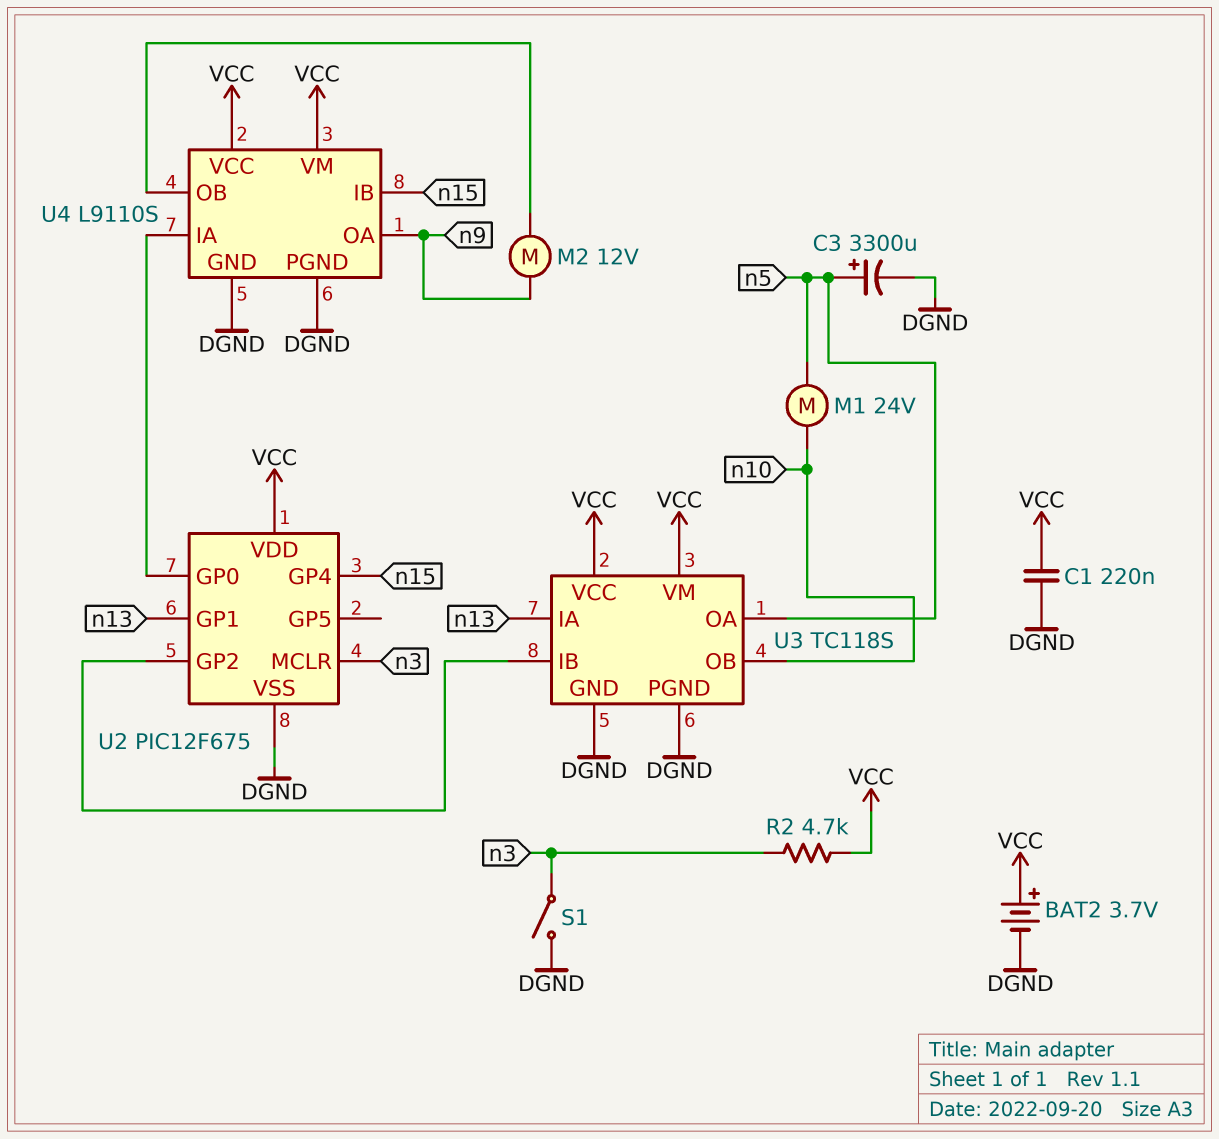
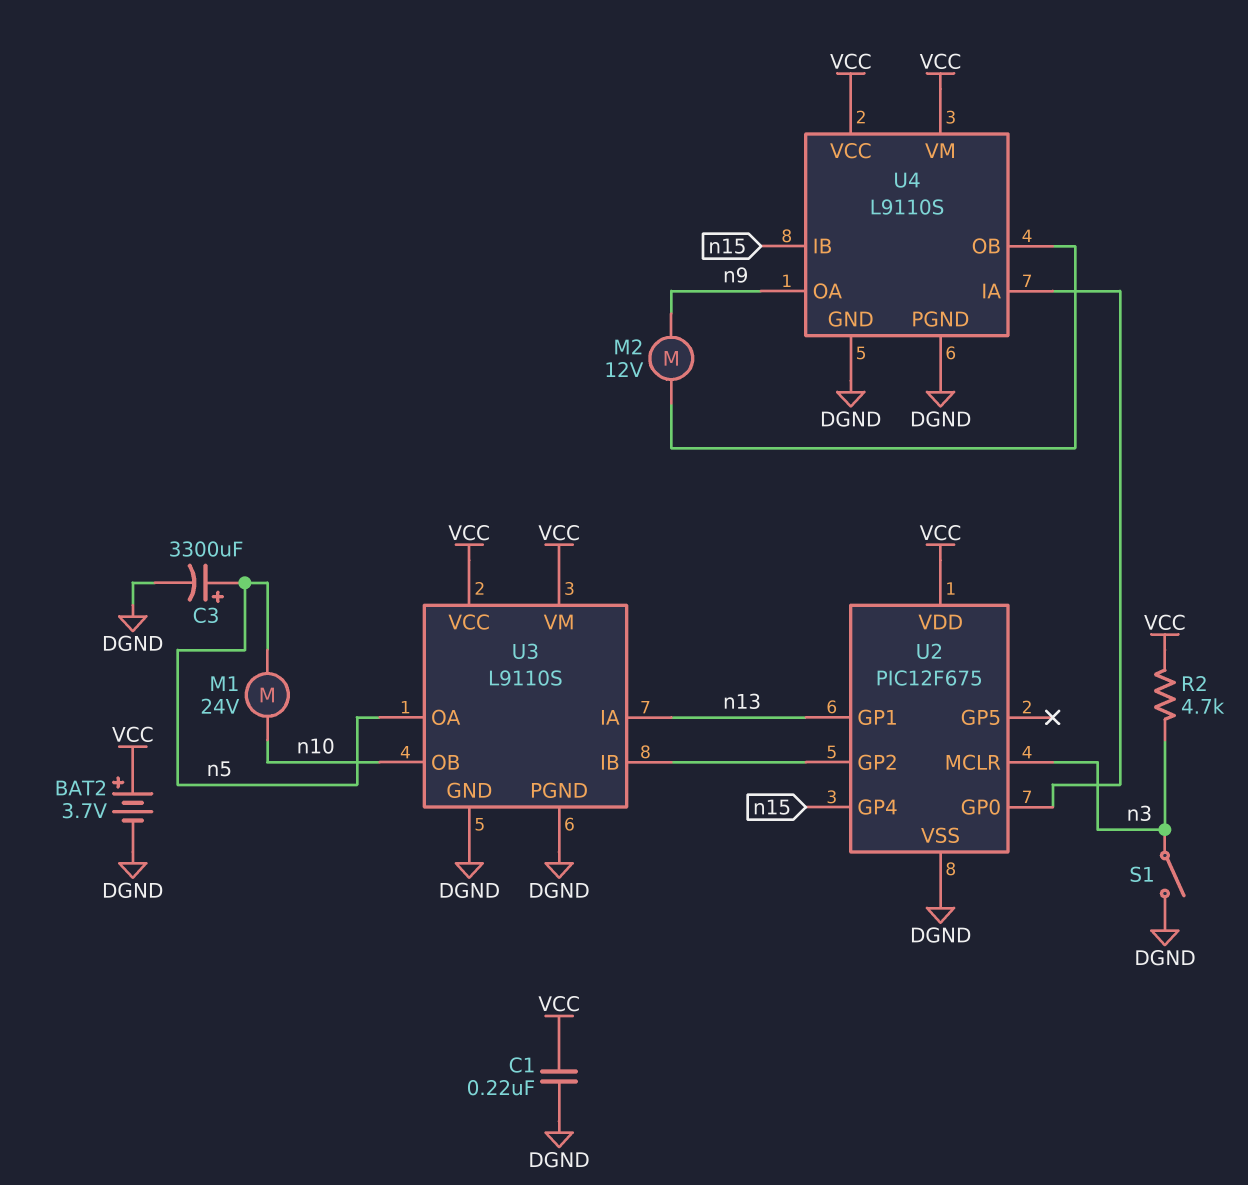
U3: TC118S -> L9110S

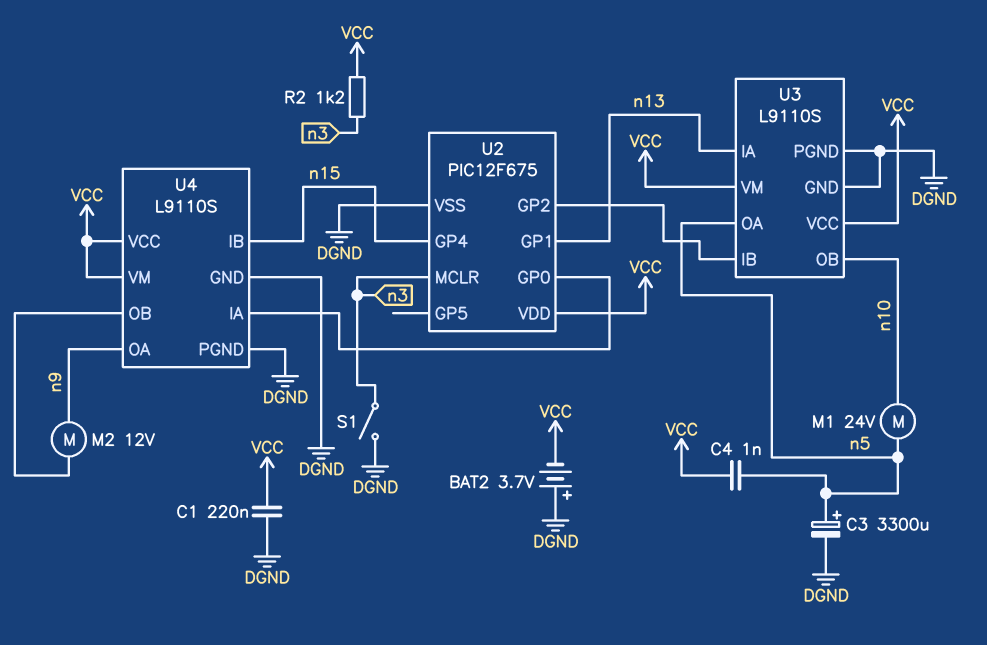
BAT2: 3.7V (plus VCC, minus DGND) -> 3.7V (plus DGND, minus VCC)
C4: none -> 1nF (VCC, n5)
R2: 4.7k (VCC, n3) -> 1.2k (VCC, n3)

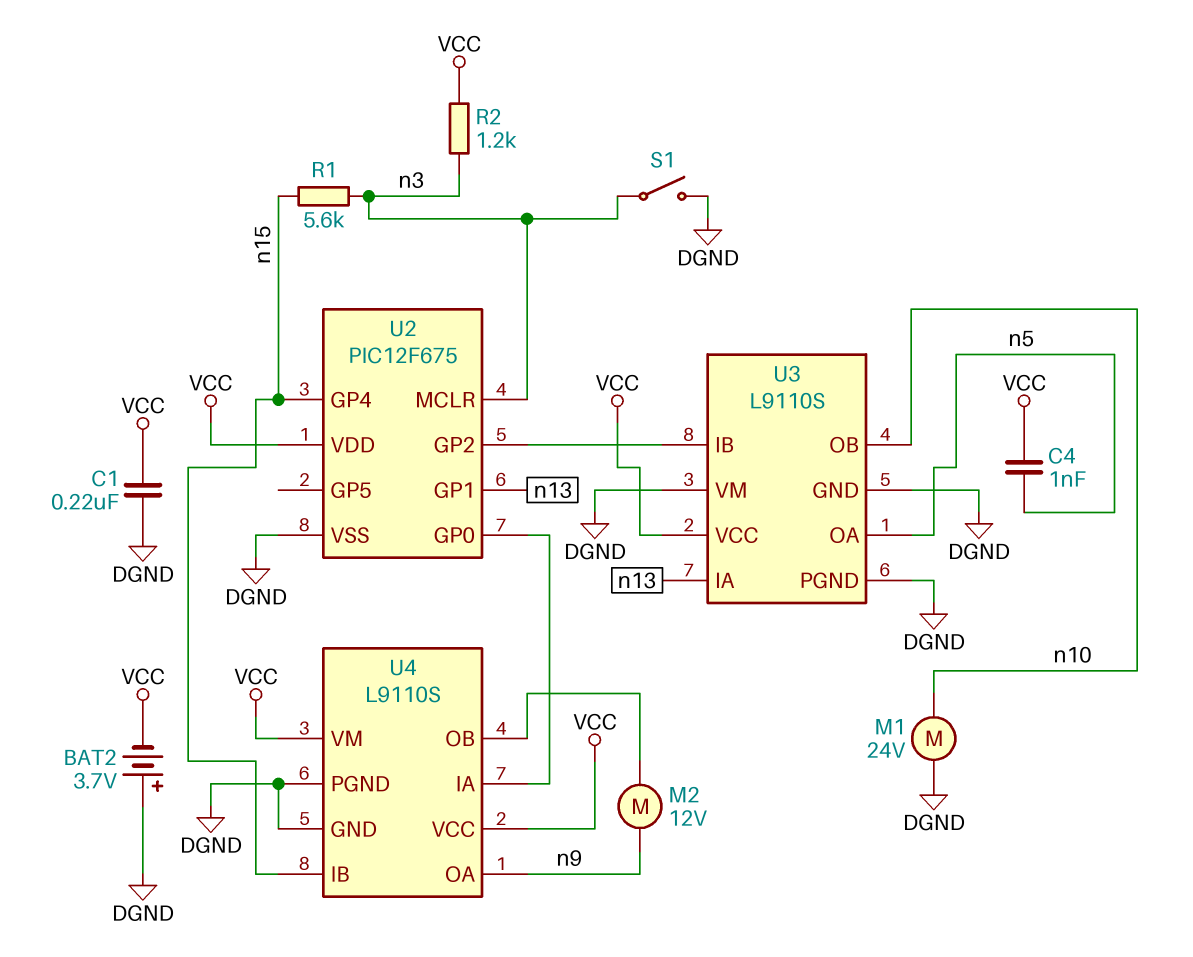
C3: 3300uF (plus n5, minus DGND) -> none
M1: motor 24V (n5, n10) -> motor 24V (DGND, n10)
R1: none -> 5.6k (n3, n15)
U3 pin VM: VCC -> DGND

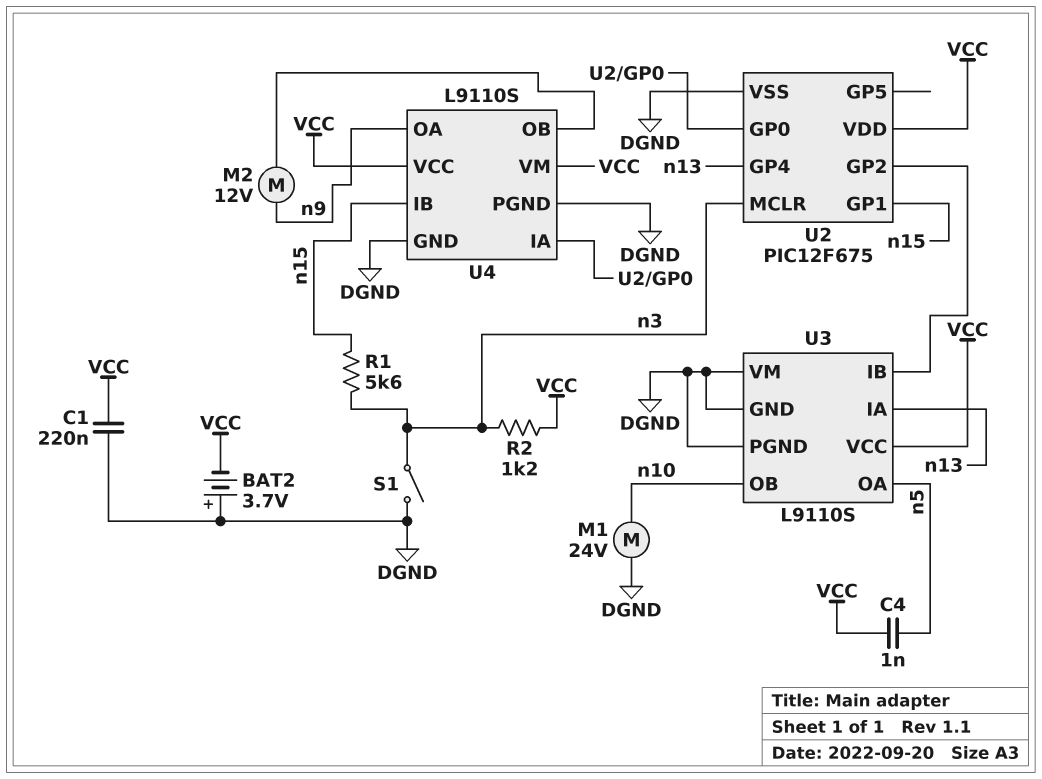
U2 pin GP1: n13 -> n15
U2 pin GP4: n15 -> n13

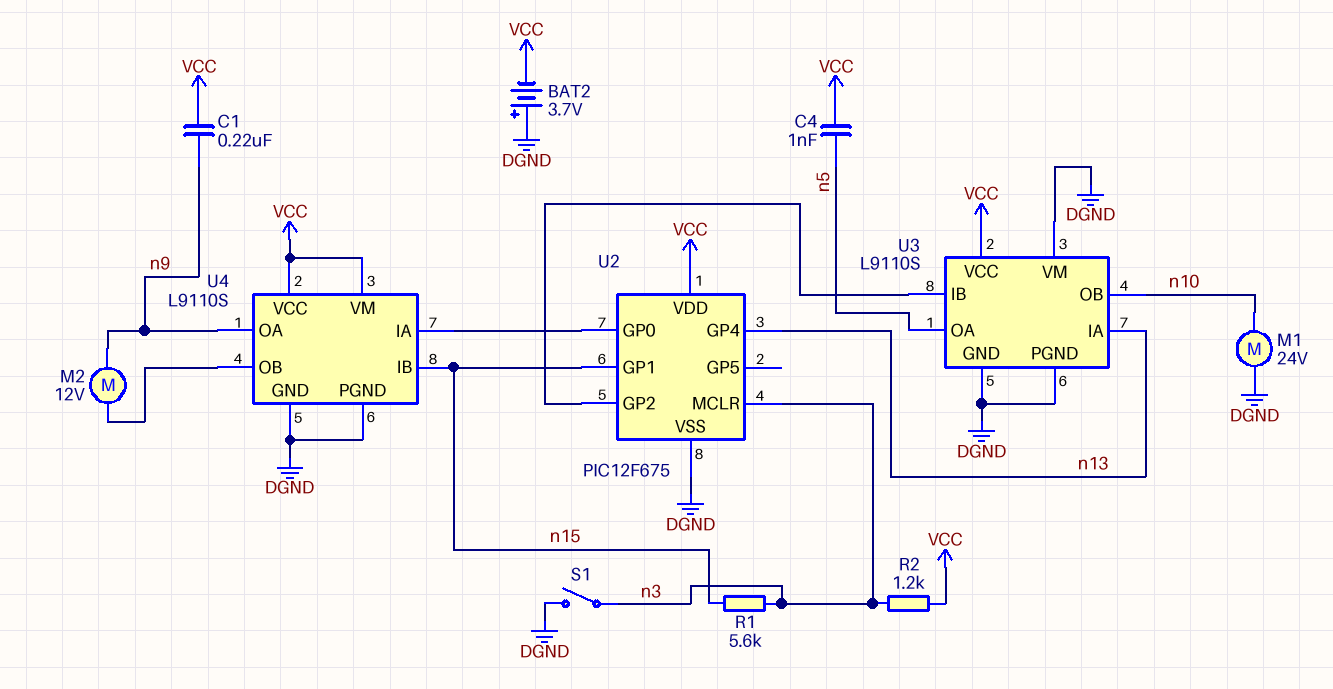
C1: 220nF (DGND, VCC) -> 220nF (VCC, n9)

